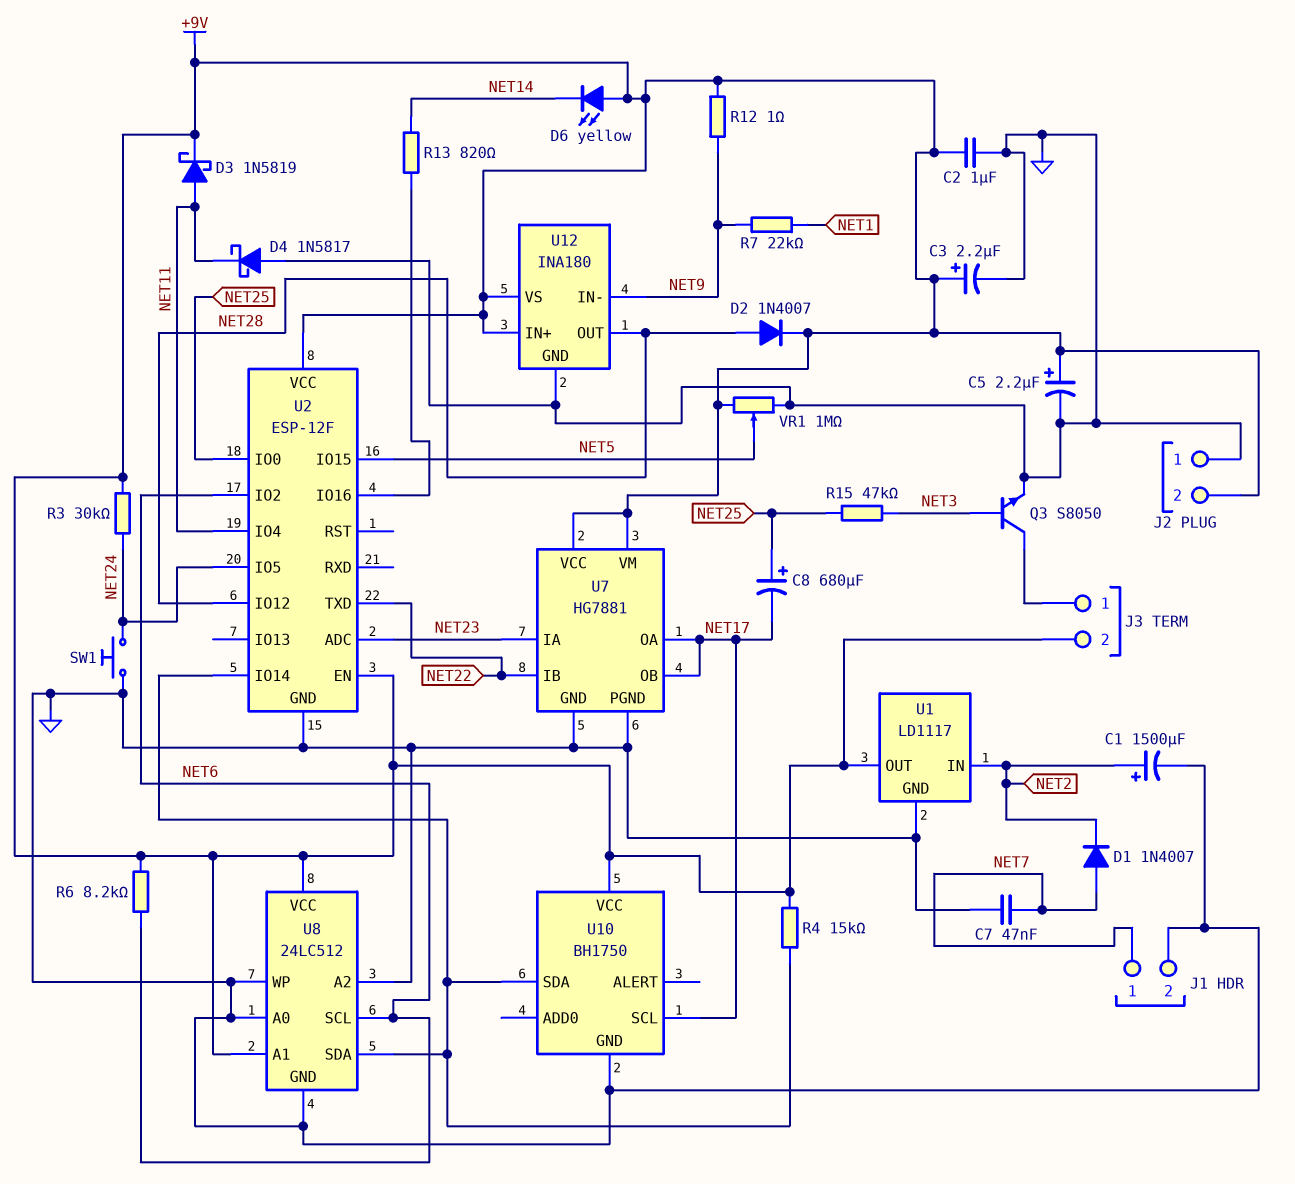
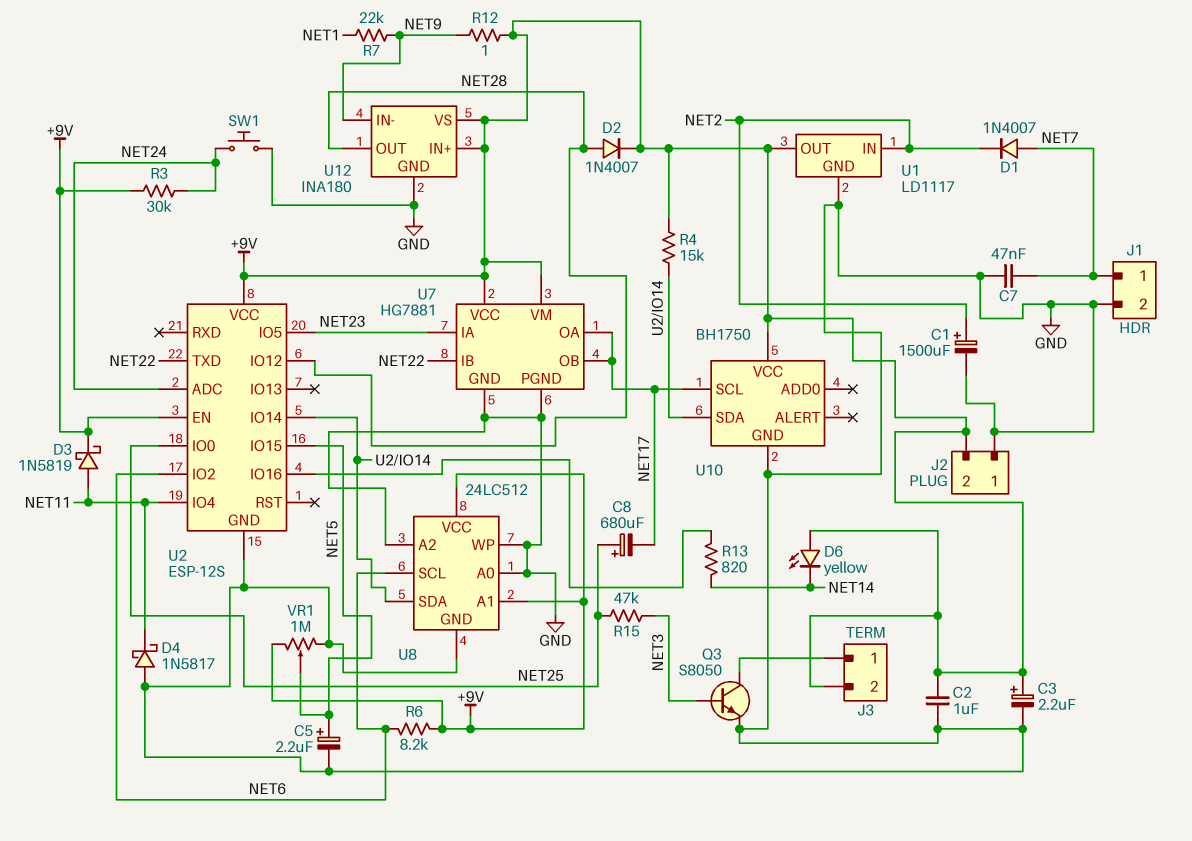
C5: 2.2uF (plus +9V, minus GND) -> 2.2uF (plus NET5, minus GND)
U2: ESP-12F -> ESP-12S
U2 pin ADC: NET23 -> NET24
U2 pin IO5: NET24 -> NET23

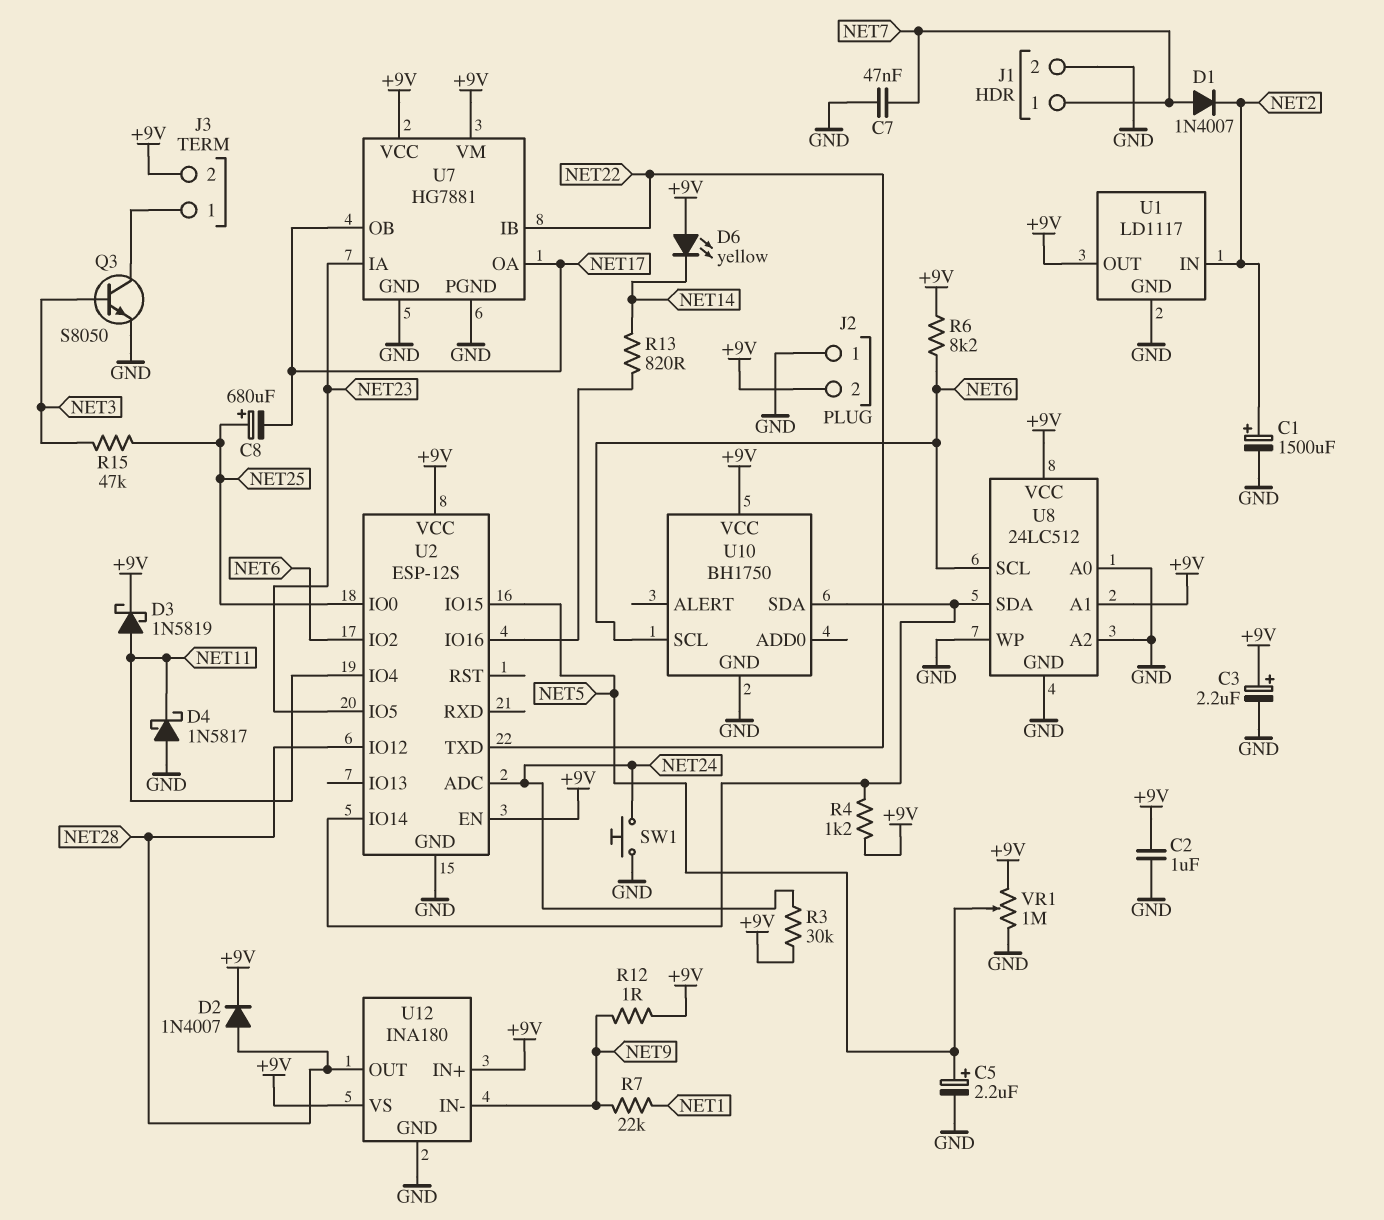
R4: 15k (+9V, U2/IO14) -> 1.2k (+9V, U2/IO14)
U10 pin SCL: NET17 -> NET6

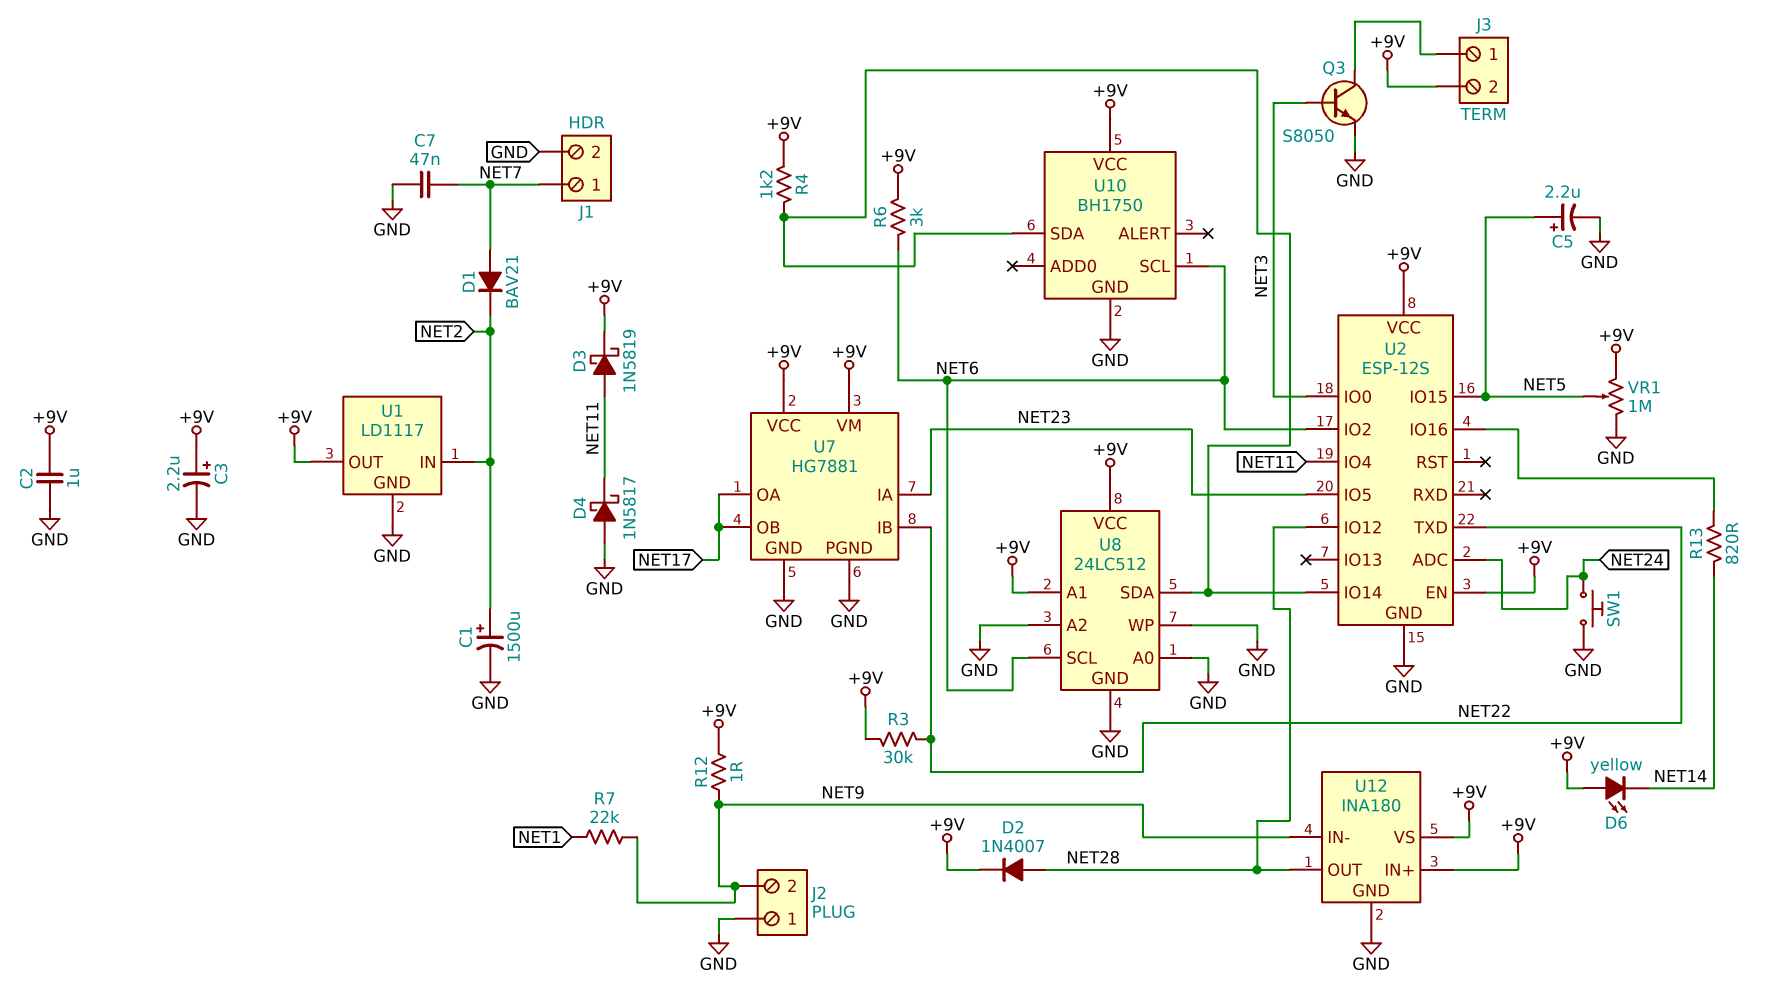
C8: 680uF (plus NET25, minus NET17) -> none
D1: diode 1N4007 (A NET7, K NET2) -> diode BAV21 (A NET7, K NET2)
J2 pin 2: +9V -> NET9
R3: 30k (+9V, NET24) -> 30k (+9V, NET22)
R6: 8.2k (+9V, NET6) -> 3k (+9V, NET6)
R15: 47k (NET3, NET25) -> none
U2 pin IO0: NET25 -> NET3

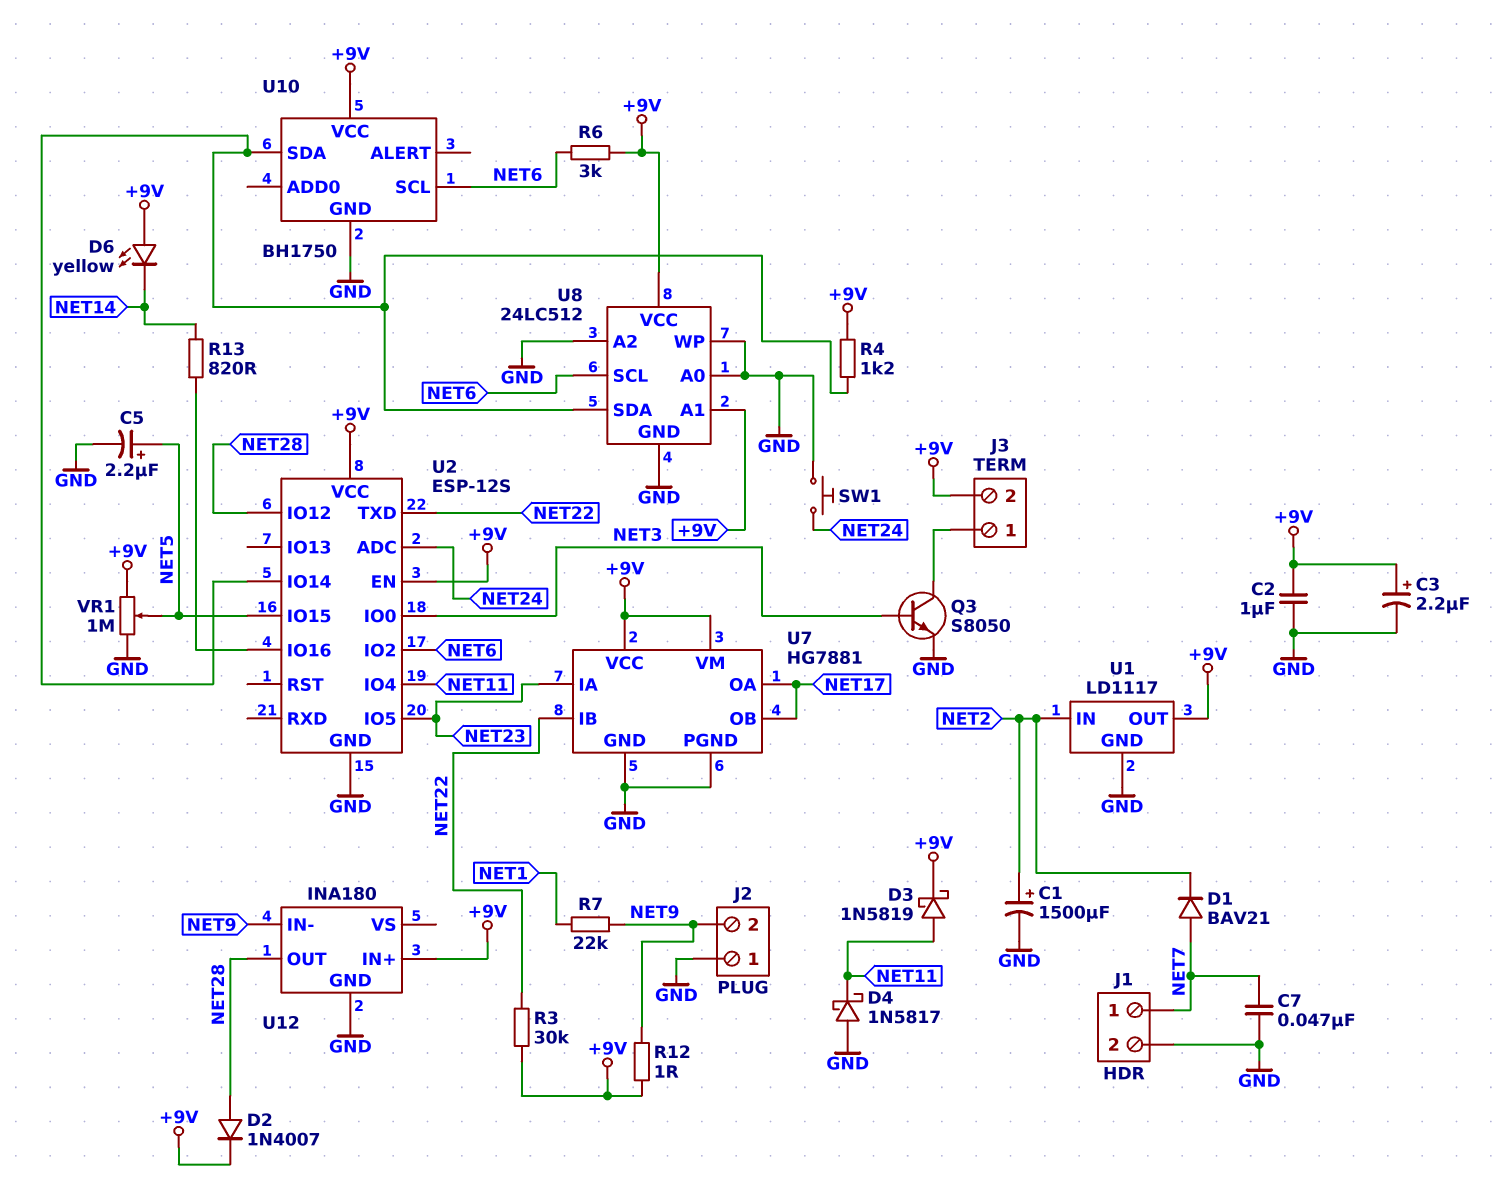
U12 pin VS: +9V -> none

